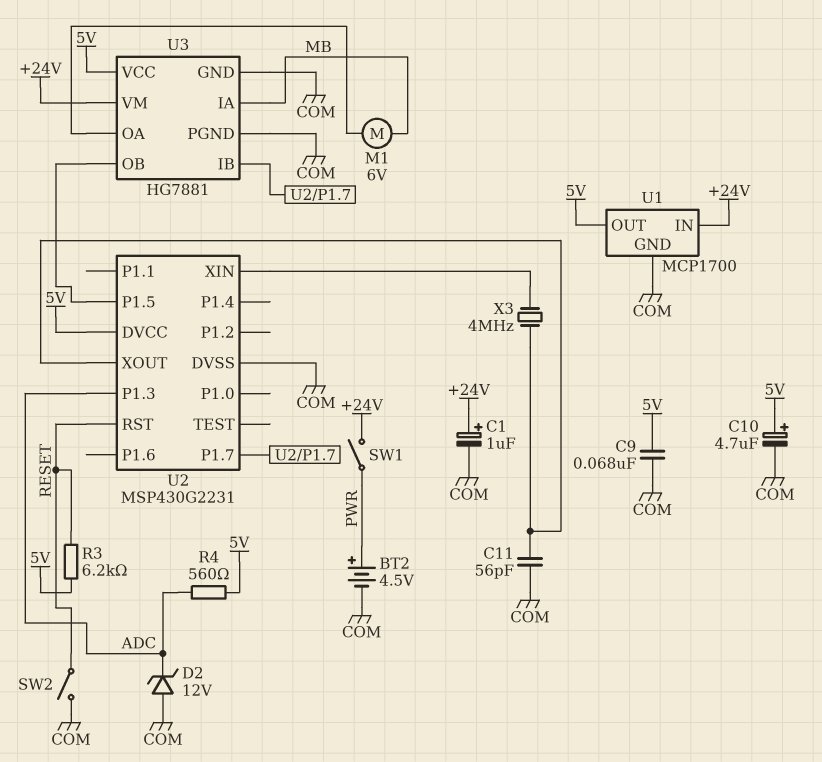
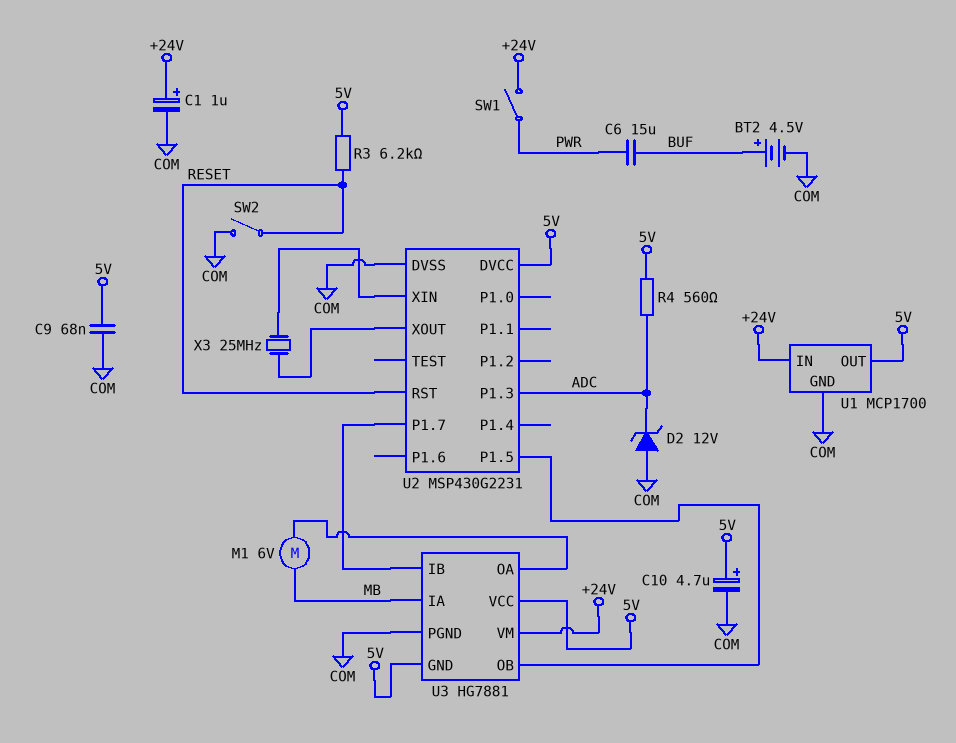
BT2: 4.5V (plus PWR, minus COM) -> 4.5V (plus BUF, minus COM)
C6: none -> 15uF (BUF, PWR)
C11: 56pF (COM, U2/XOUT) -> none
U3 pin GND: COM -> 5V
X3: 4MHz (U2/XIN, U2/XOUT) -> 25MHz (U2/XIN, U2/XOUT)

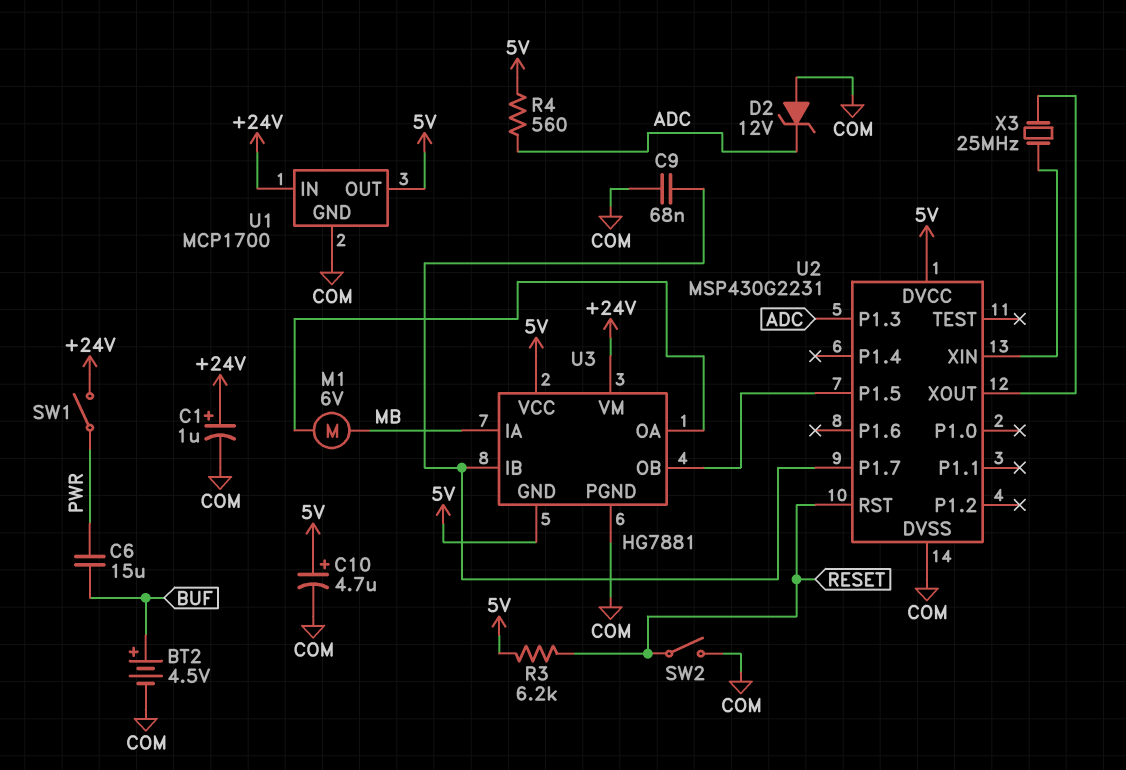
C9: 68nF (5V, COM) -> 68nF (COM, U2/P1.7)

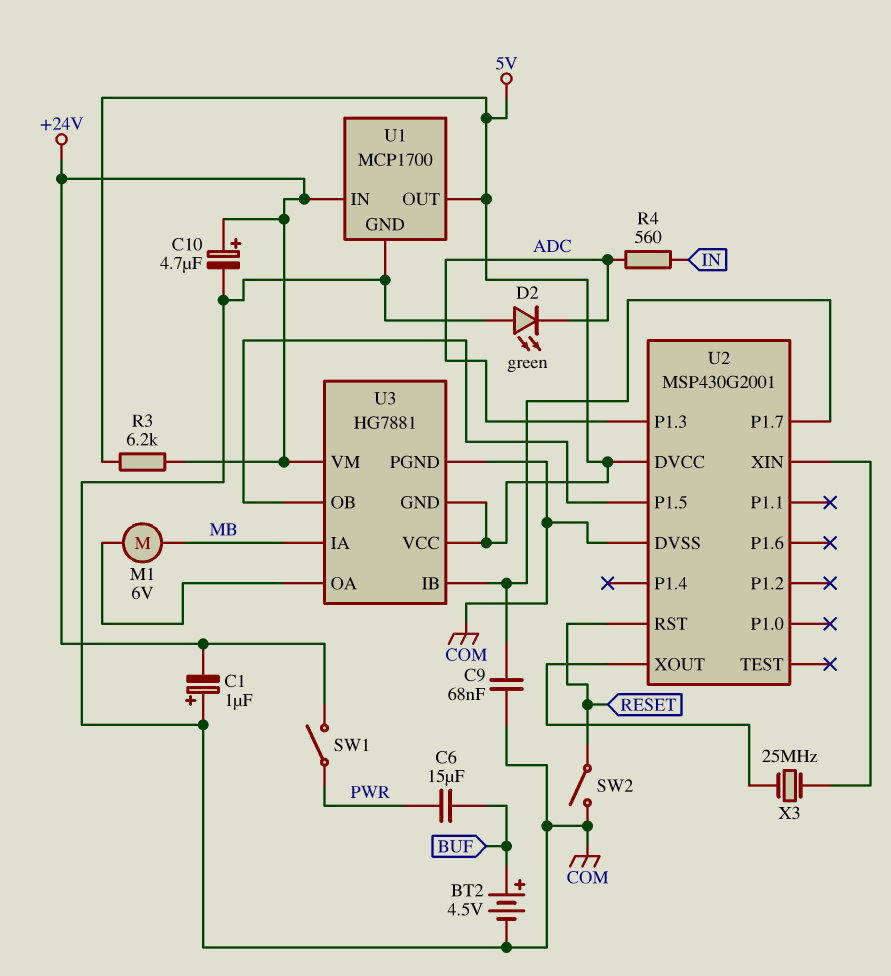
C1: 1uF (plus +24V, minus COM) -> 1uF (plus COM, minus +24V)
C10: 4.7uF (plus 5V, minus COM) -> 4.7uF (plus +24V, minus COM)
D2: zener 12V (A COM, K ADC) -> LED green (A COM, K ADC)
R3: 6.2k (5V, RESET) -> 6.2k (+24V, 5V)
R4: 560 (5V, ADC) -> 560 (ADC, IN)
U2: MSP430G2231 -> MSP430G2001

